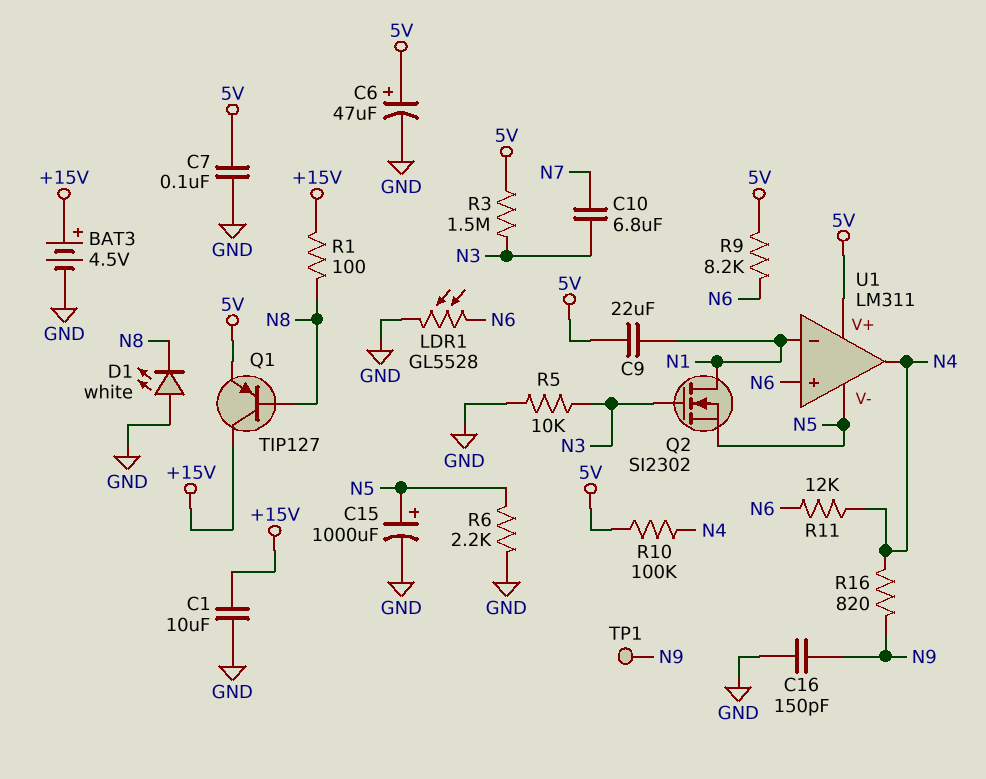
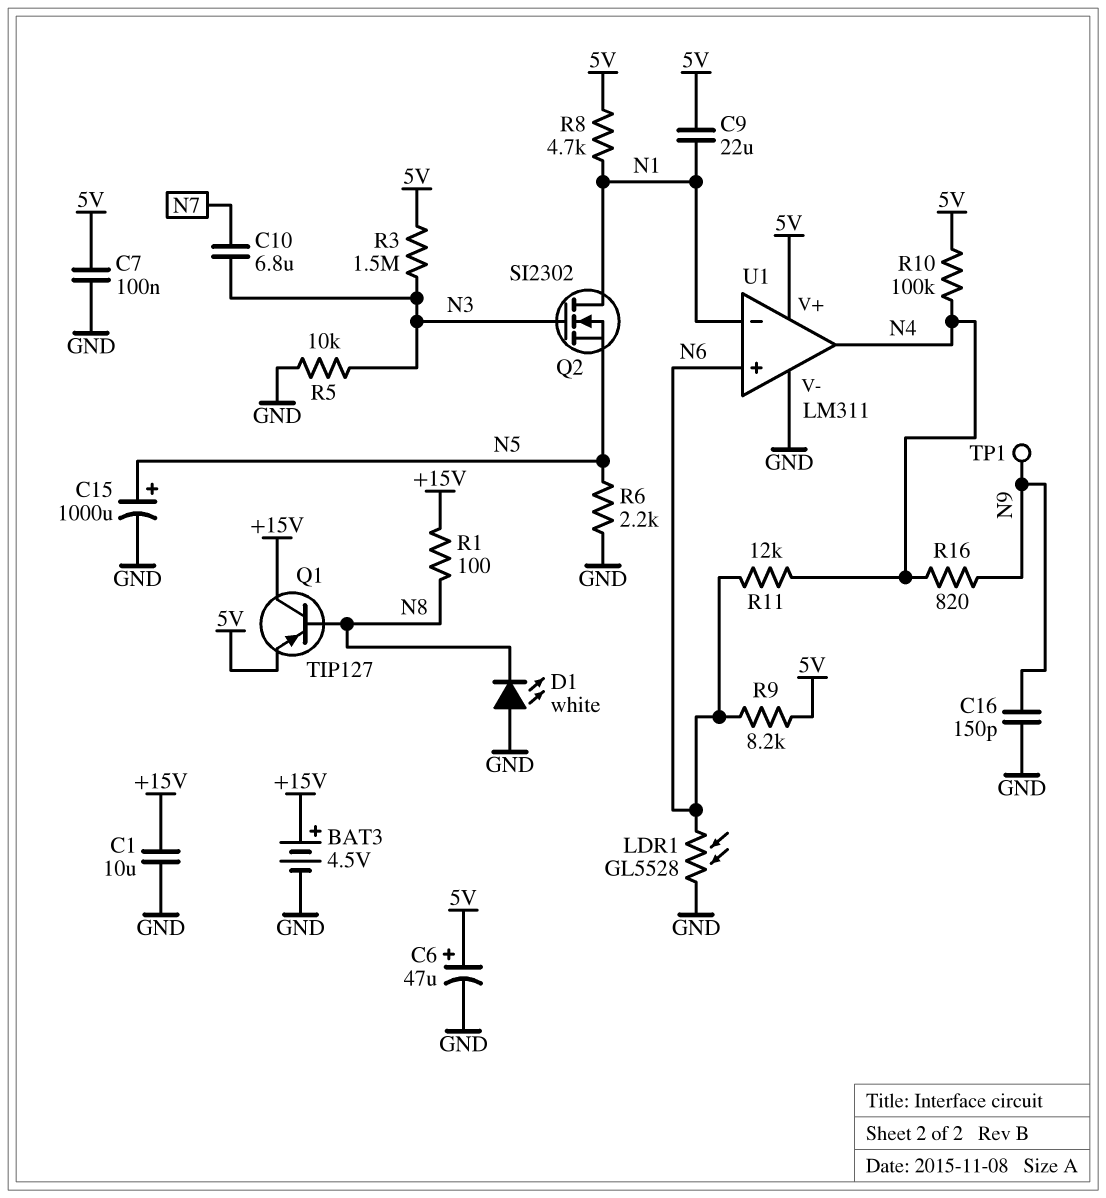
R8: none -> 4.7k (5V, N1)
U1 pin V-: N5 -> GND

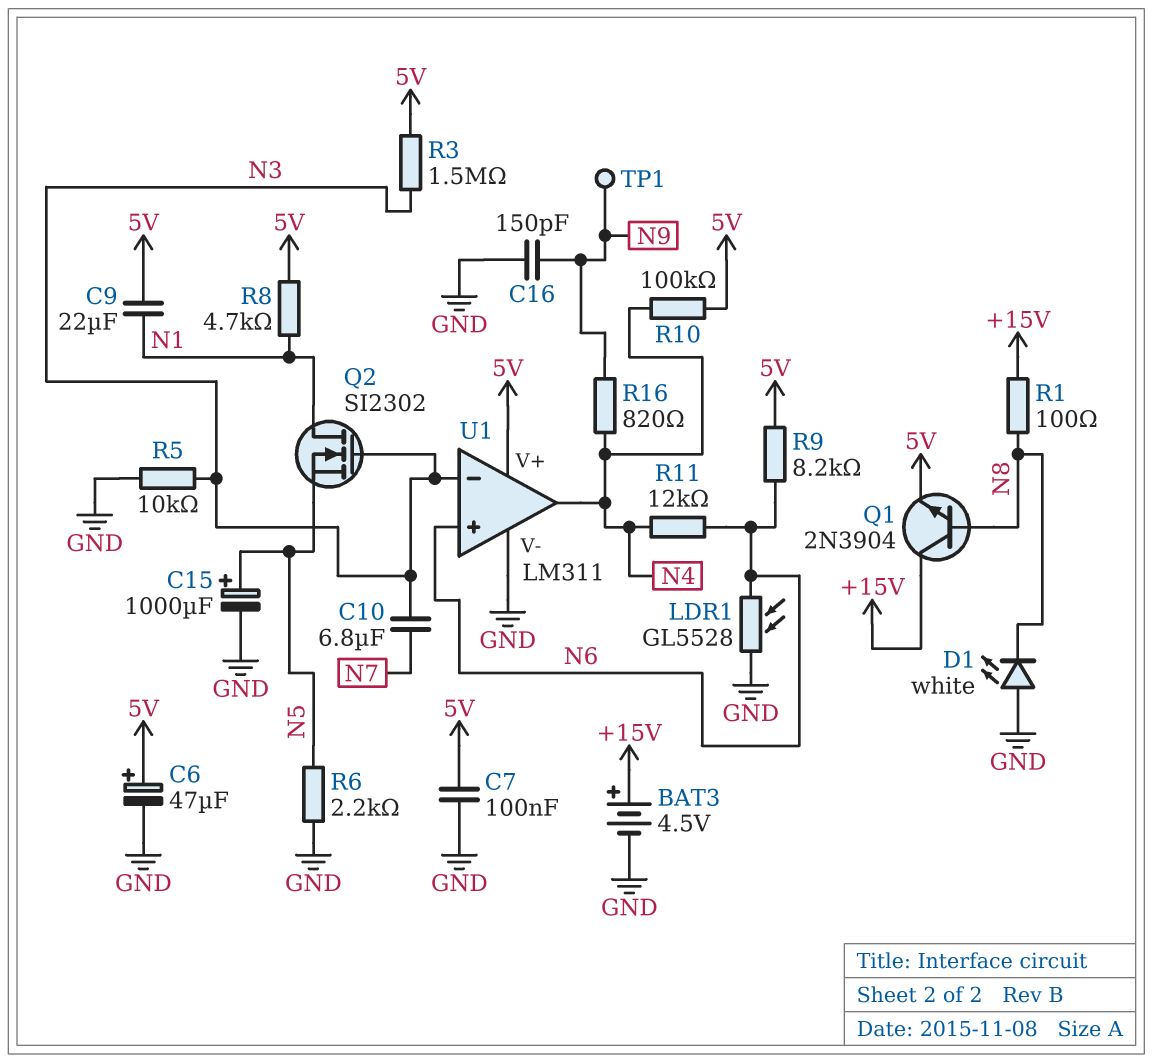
C1: 10uF (+15V, GND) -> none
Q1: PNP TIP127 (B N8, C +15V, E 5V) -> NPN 2N3904 (B N8, C +15V, E 5V)
U1 pin in-: N1 -> N3

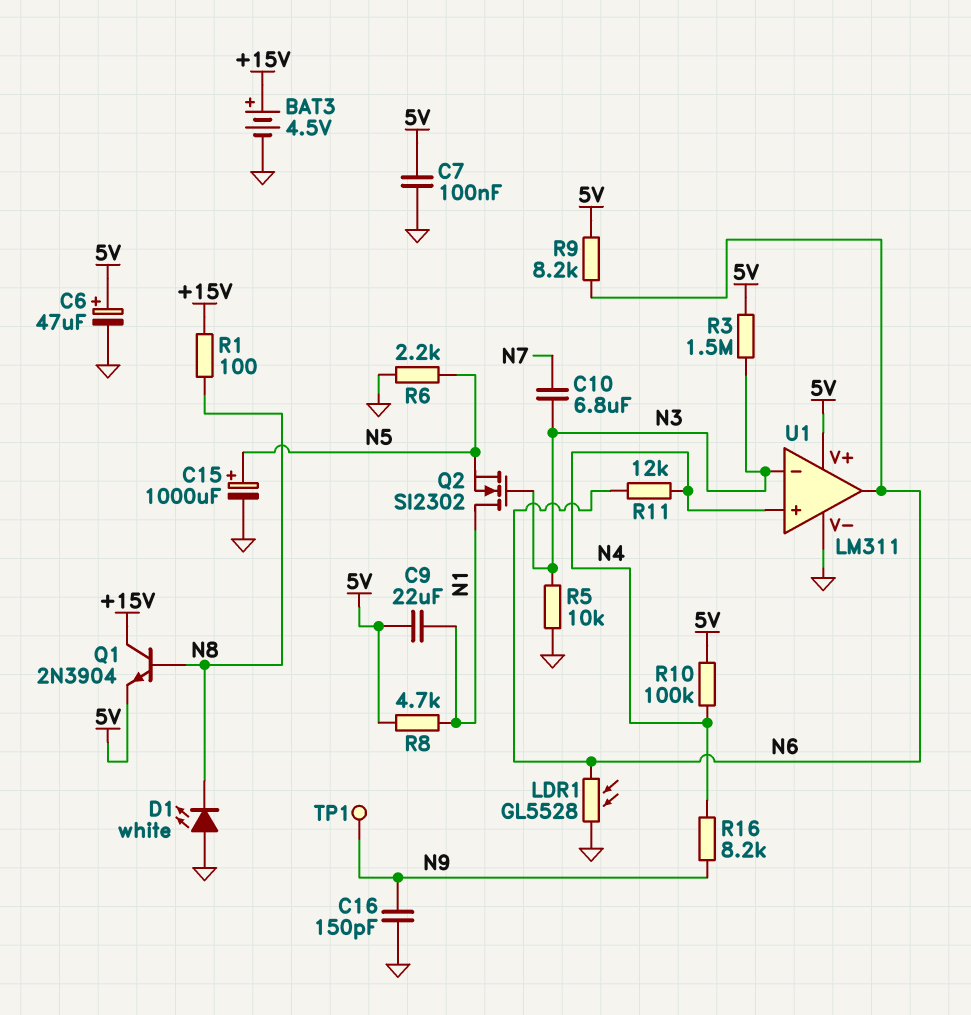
R16: 820 (N4, N9) -> 8.2k (N4, N9)
U1 pin in+: N6 -> N4
U1 pin out: N4 -> N6

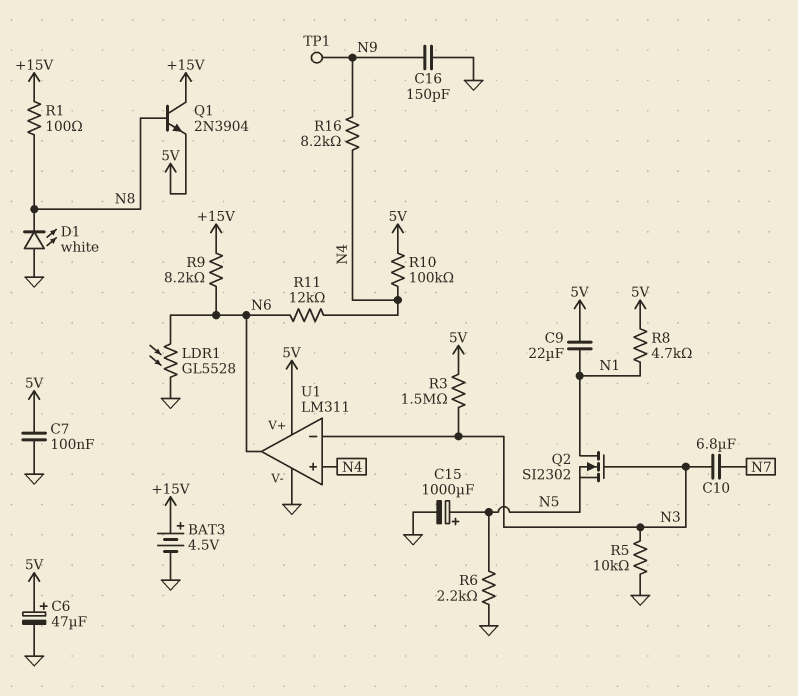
R9: 8.2k (5V, N6) -> 8.2k (+15V, N6)

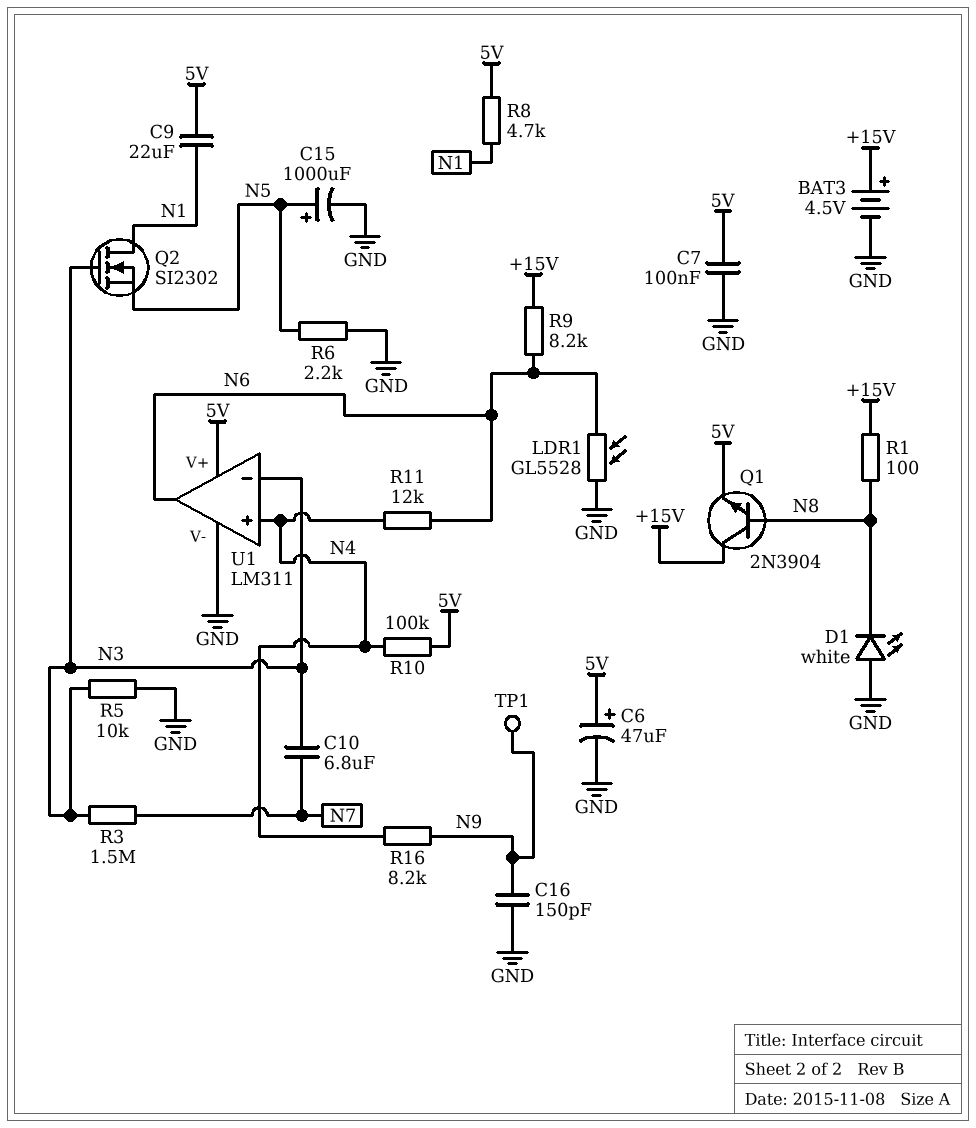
R3: 1.5M (5V, N3) -> 1.5M (N3, N7)

